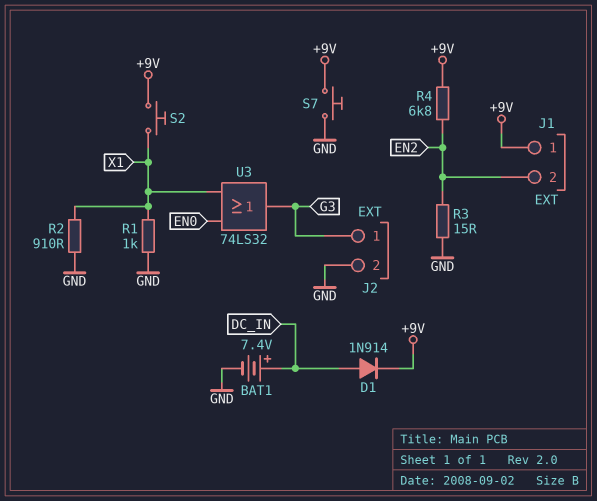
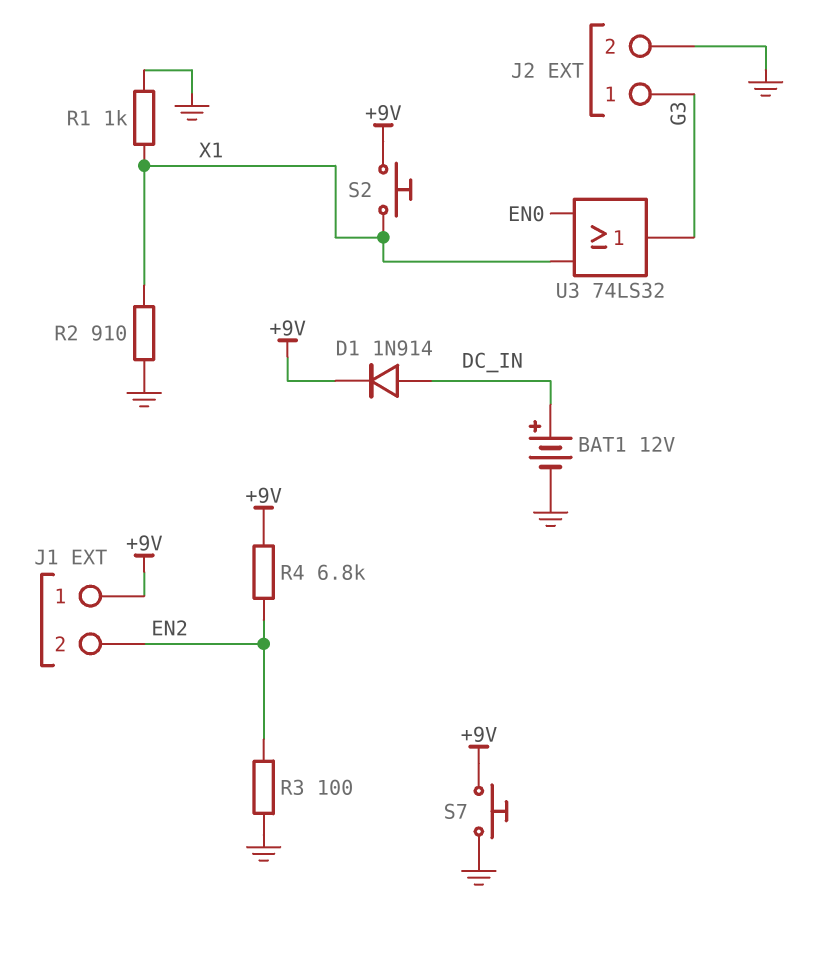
BAT1: 7.4V (plus DC_IN, minus GND) -> 12V (plus DC_IN, minus GND)
R3: 15 (EN2, GND) -> 100 (EN2, GND)

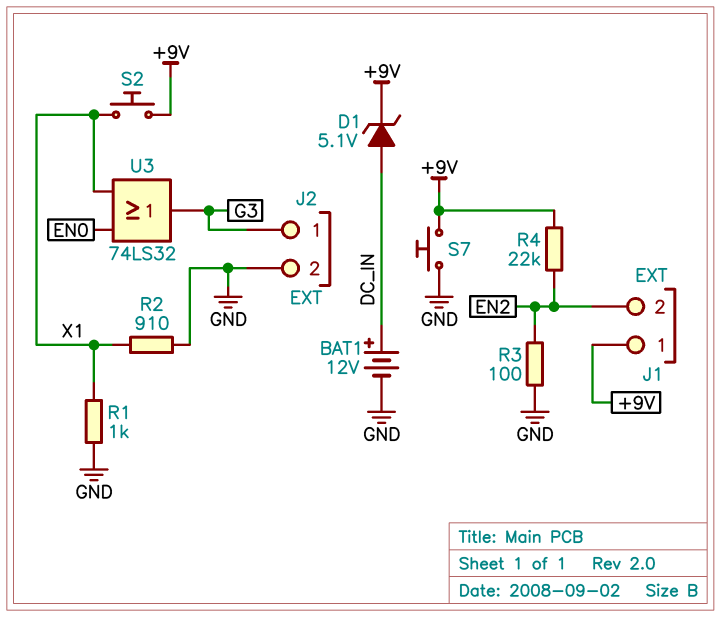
D1: diode 1N914 (A DC_IN, K +9V) -> zener 5.1V (A DC_IN, K +9V)
R4: 6.8k (+9V, EN2) -> 22k (+9V, EN2)

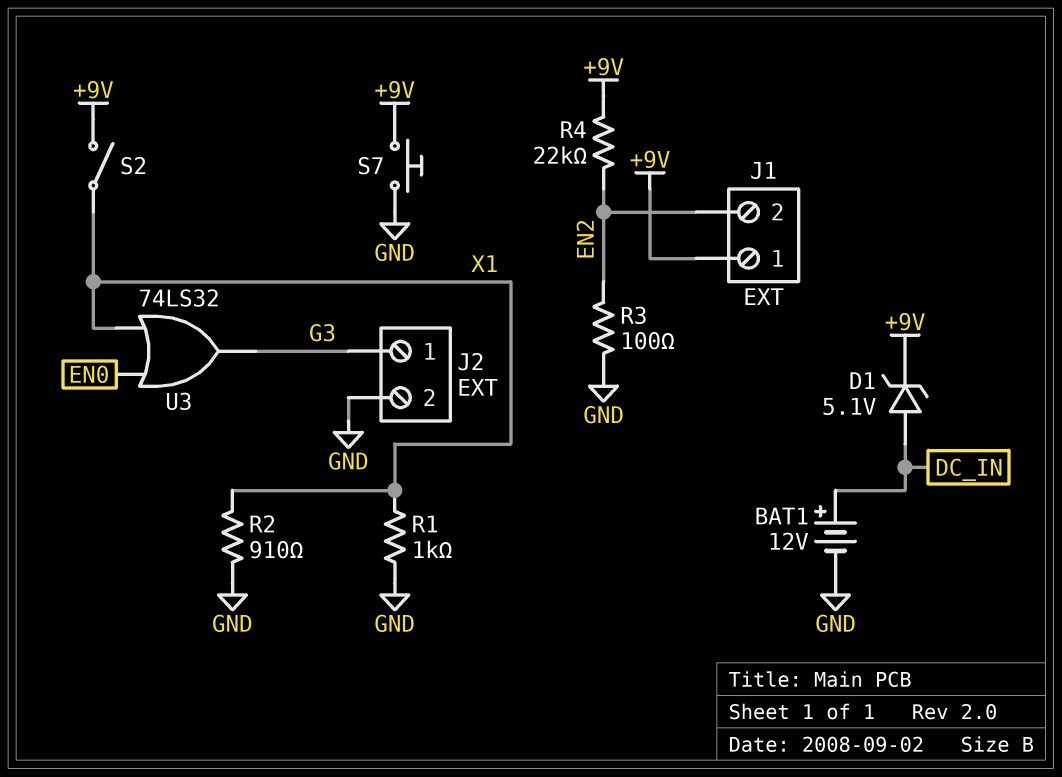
S2: button (+9V, X1) -> switch (+9V, X1)

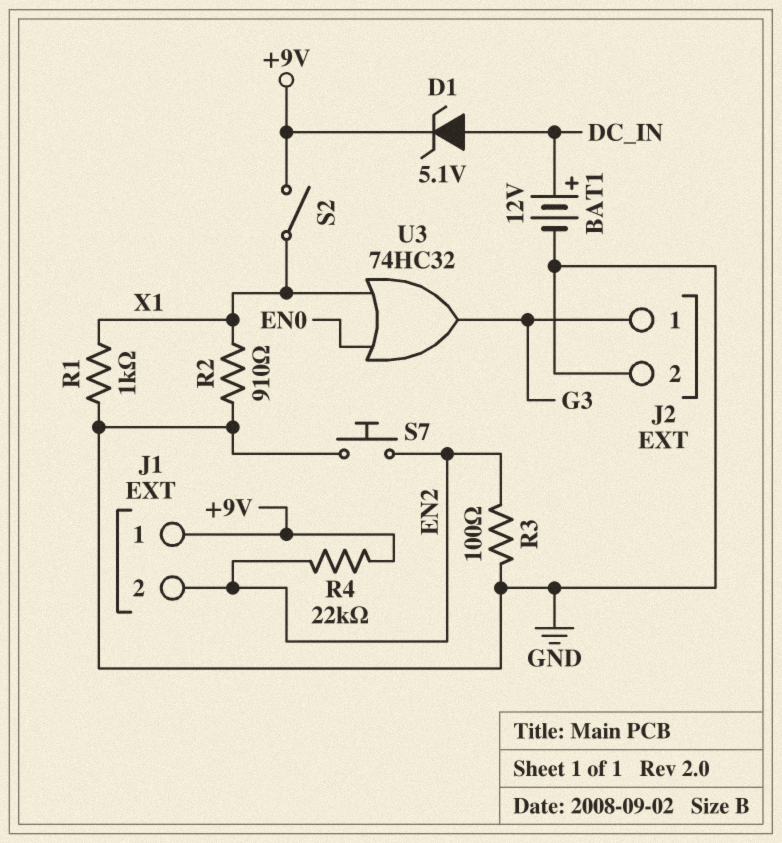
S7: button (+9V, GND) -> button (EN2, GND)
U3: OR 74LS32 (in EN0, in X1, out G3) -> OR 74HC32 (in EN0, in X1, out G3)

